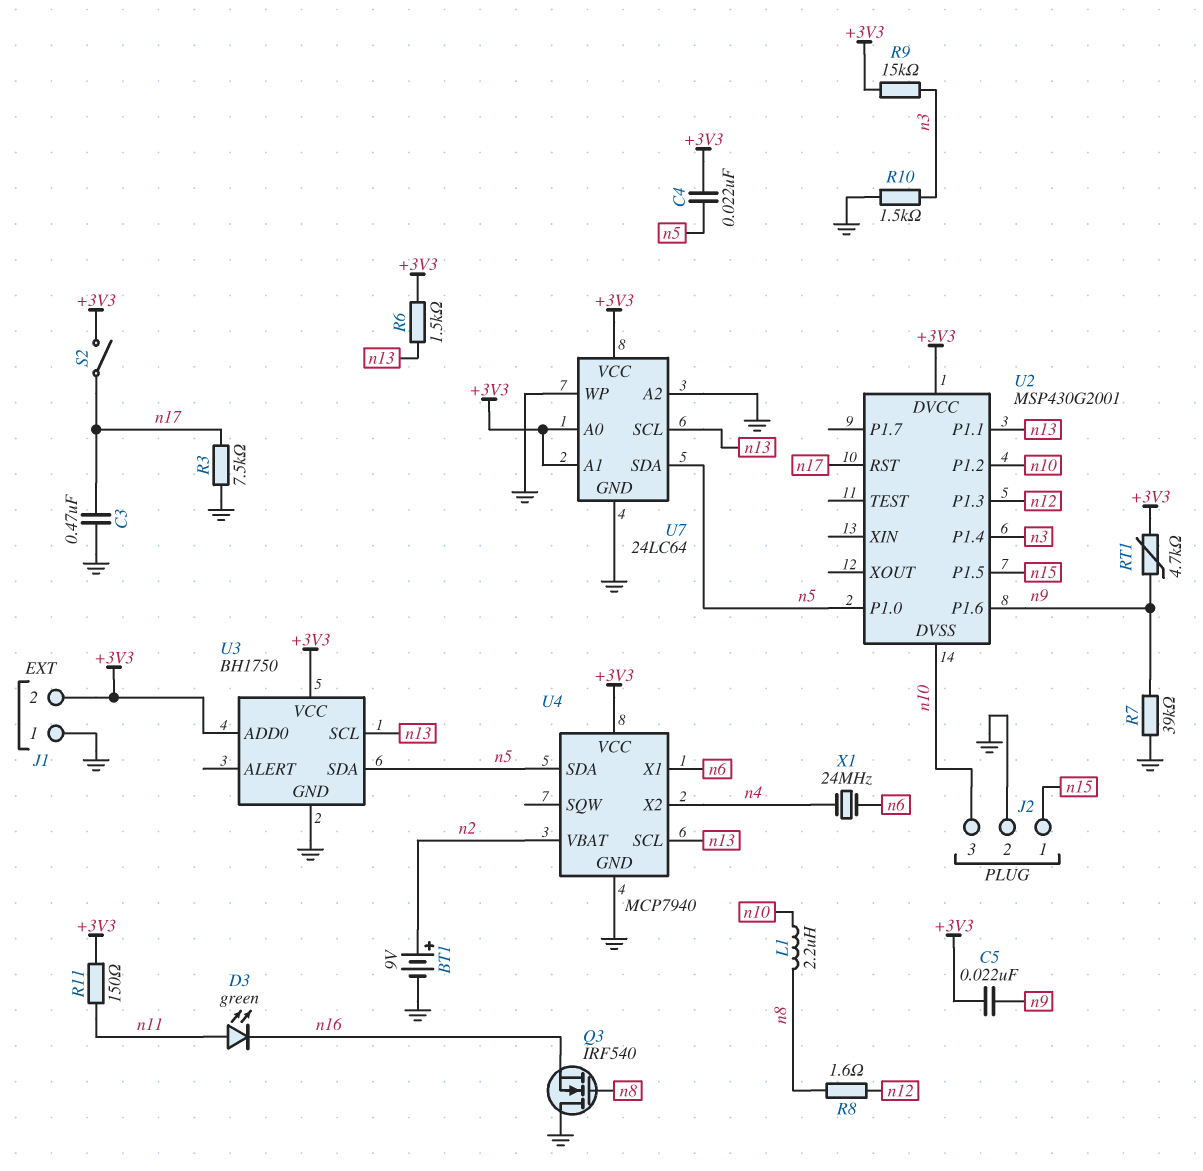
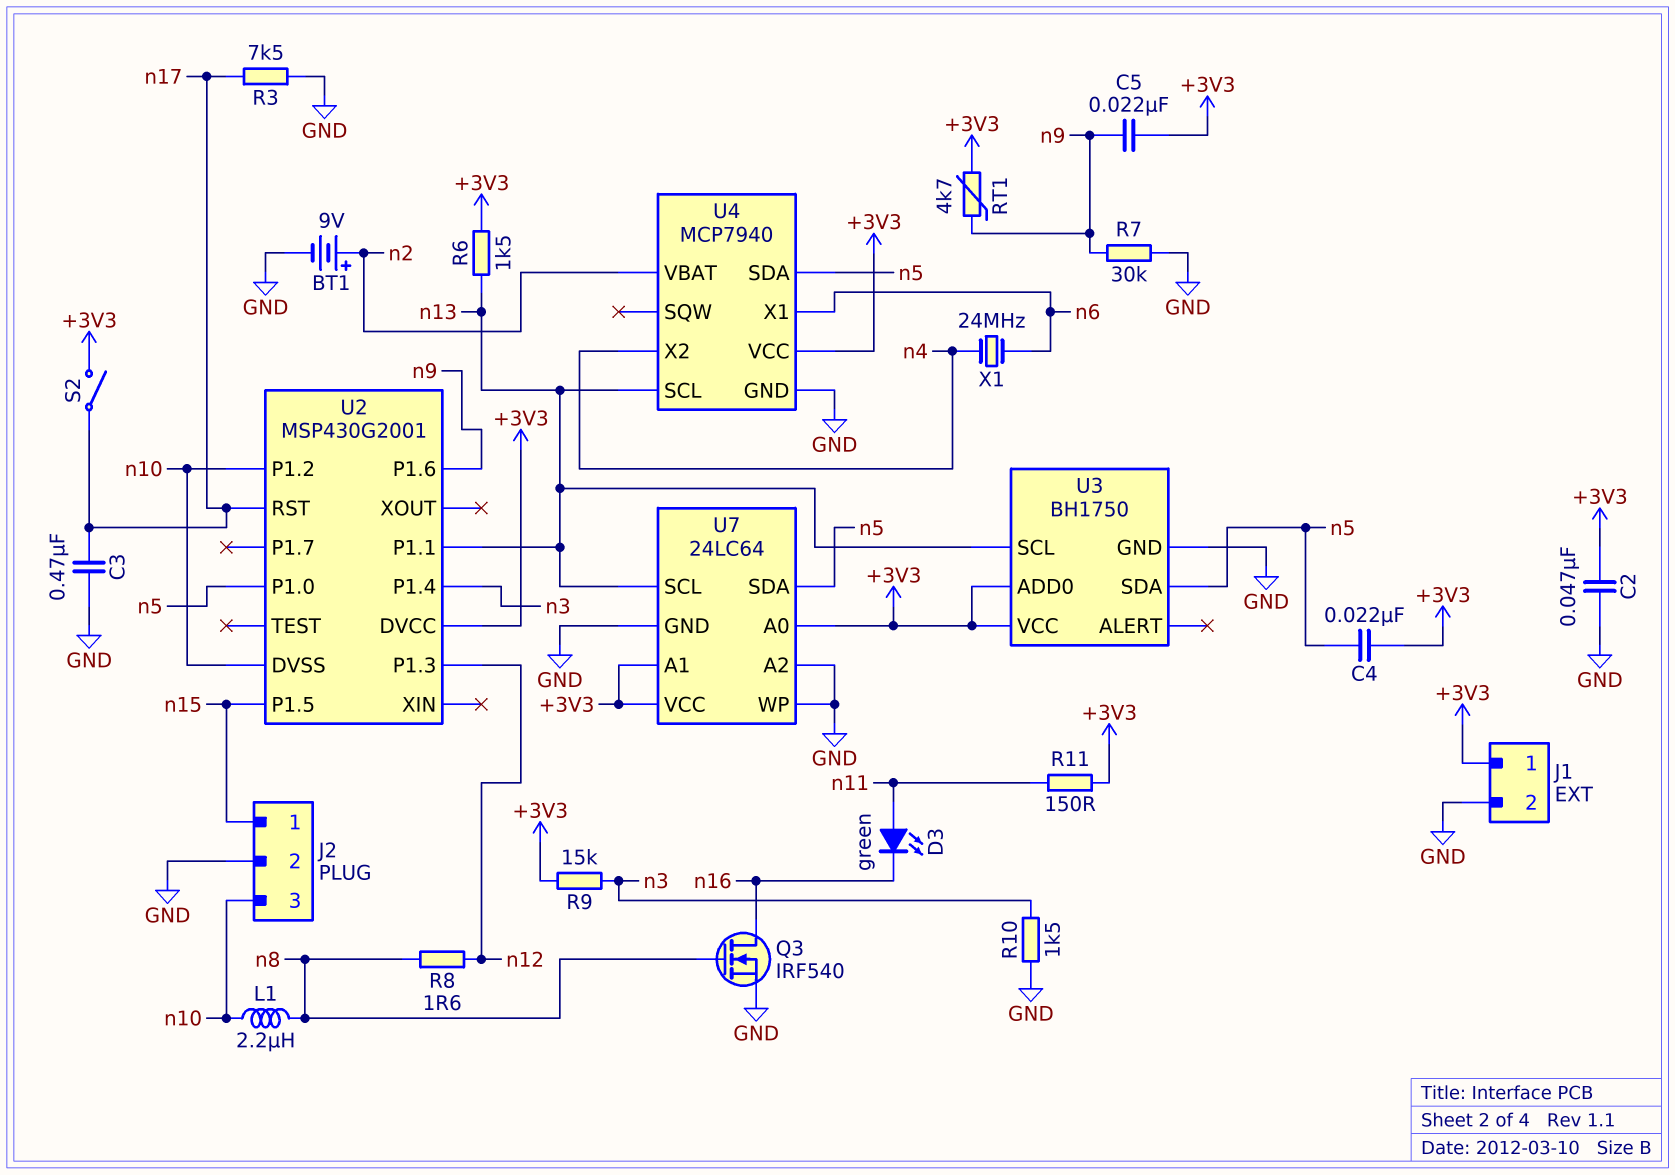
C2: none -> 47nF (+3V3, GND)
J1 pin 1: GND -> +3V3
J1 pin 2: +3V3 -> GND
Q3: NMOS IRF540 (G n8, D GND, S n16) -> NMOS IRF540 (G n8, D n16, S GND)
R7: 39k (GND, n9) -> 30k (GND, n9)

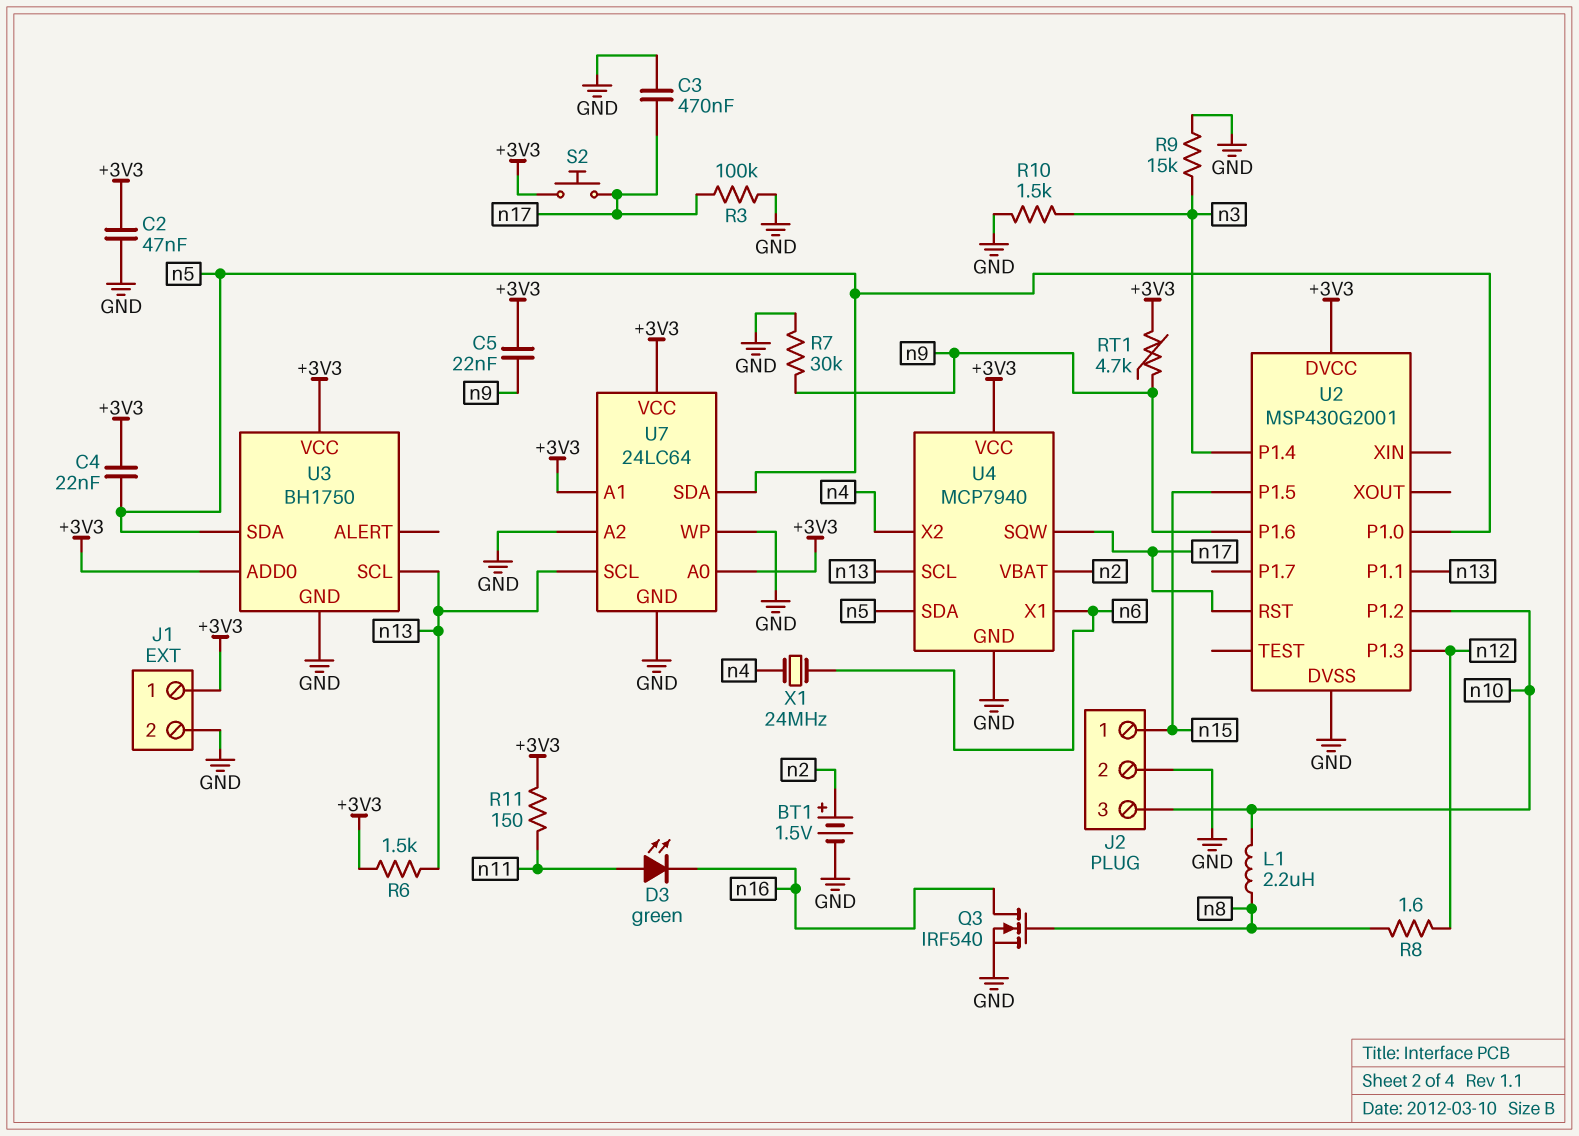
BT1: 9V (plus n2, minus GND) -> 1.5V (plus n2, minus GND)
R3: 7.5k (GND, n17) -> 100k (GND, n17)
R9: 15k (+3V3, n3) -> 15k (GND, n3)
S2: switch (+3V3, n17) -> button (+3V3, n17)
U2 pin DVSS: n10 -> GND
U4 pin SQW: none -> n17

